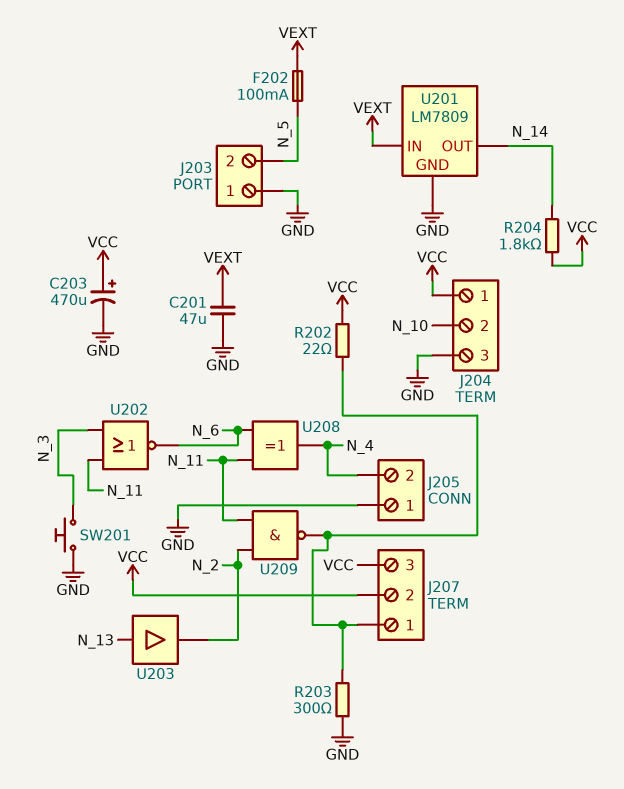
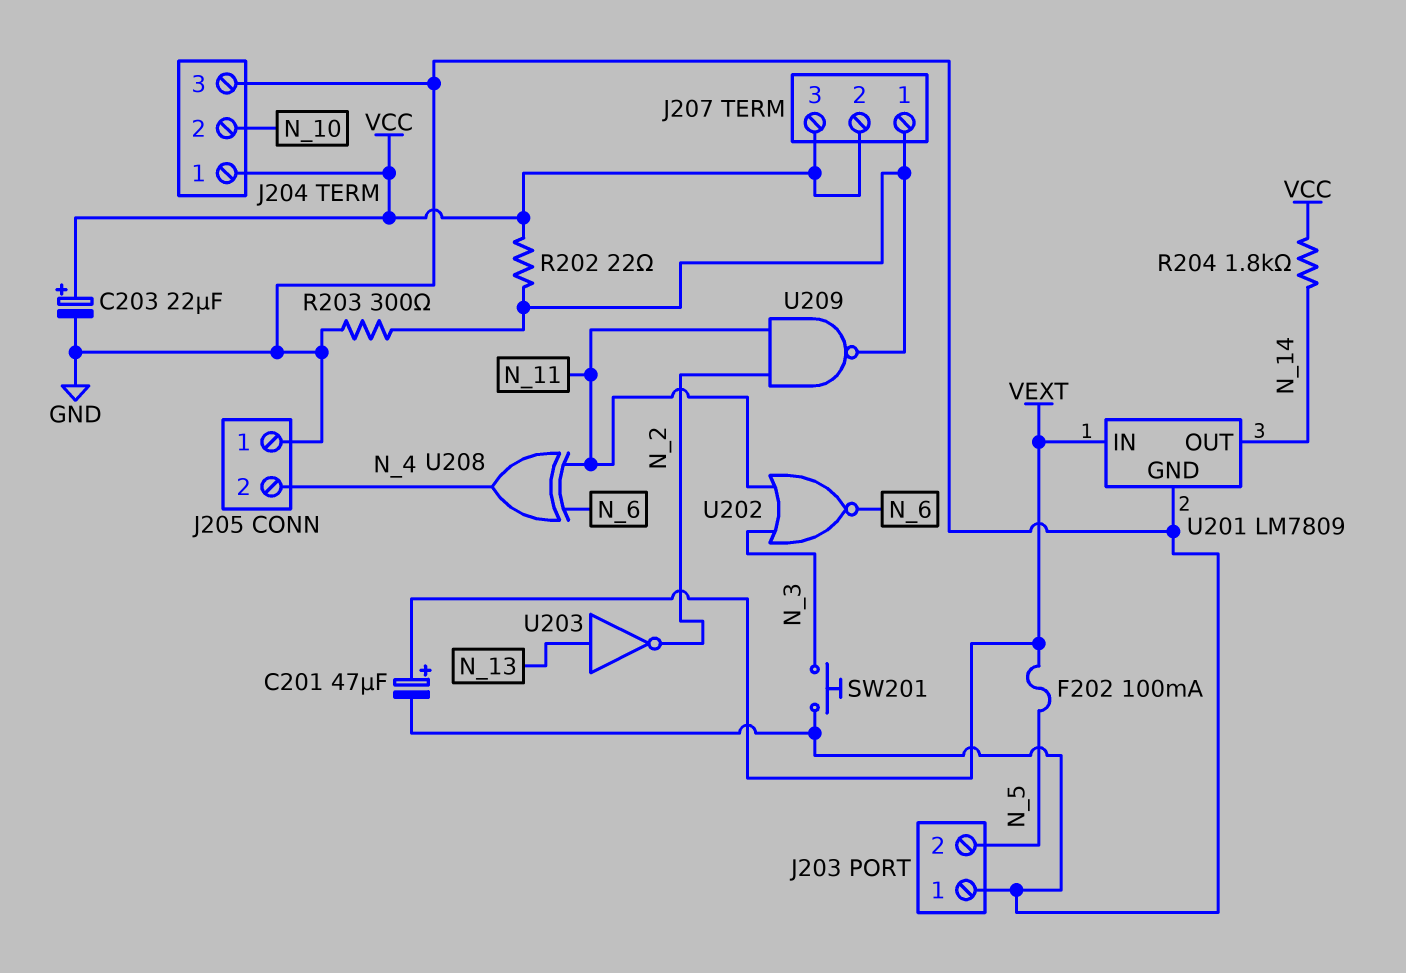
C201: 47uF (GND, VEXT) -> 47uF (plus VEXT, minus GND)
C203: 470uF (plus VCC, minus GND) -> 22uF (plus VCC, minus GND)
U203: buffer (in N_13, out N_2) -> NOT (in N_13, out N_2)

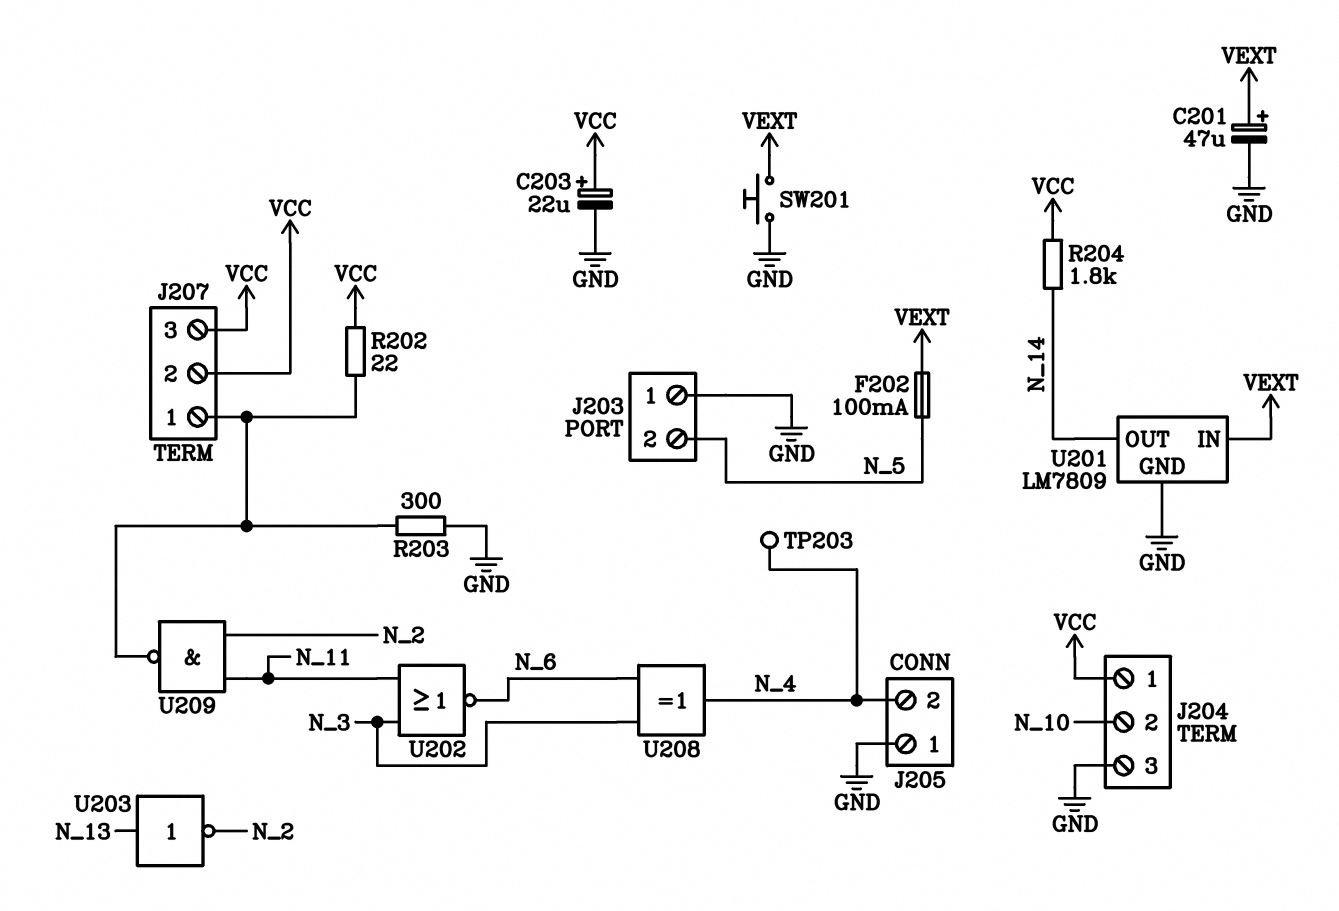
SW201: button (GND, N_3) -> button (GND, VEXT)
TP203: none -> test point (N_4)
U208: XOR (in N_6, in N_11, out N_4) -> XOR (in N_3, in N_6, out N_4)

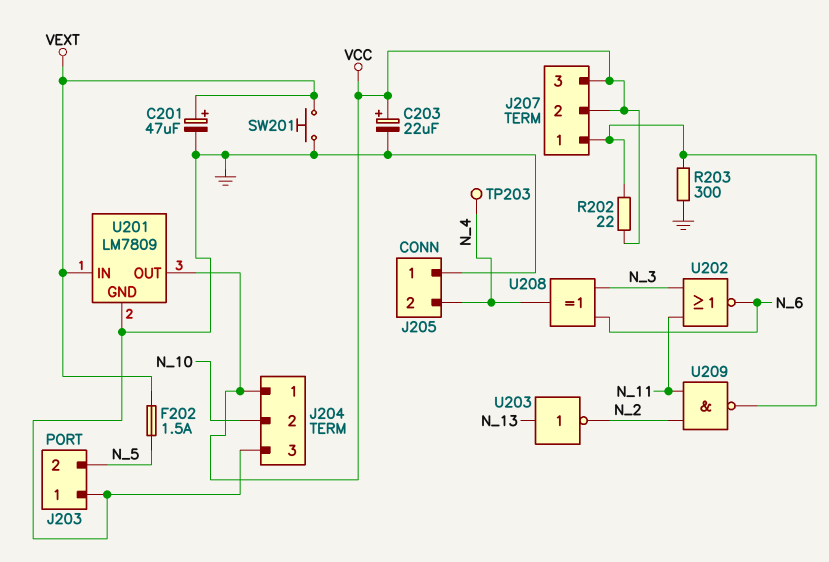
F202: 100mA (N_5, VEXT) -> 1.5A (N_5, VEXT)
R204: 1.8k (N_14, VCC) -> none
U201 pin OUT: N_14 -> VCC

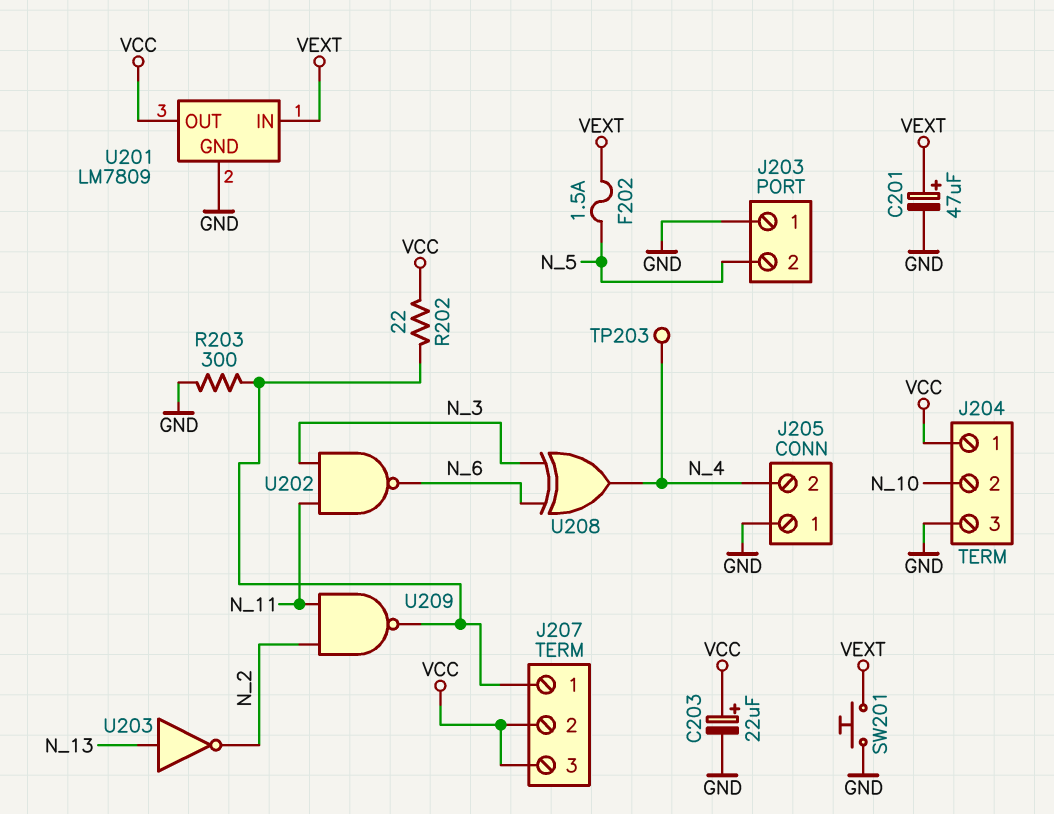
U202: NOR (in N_3, in N_11, out N_6) -> NAND (in N_3, in N_11, out N_6)

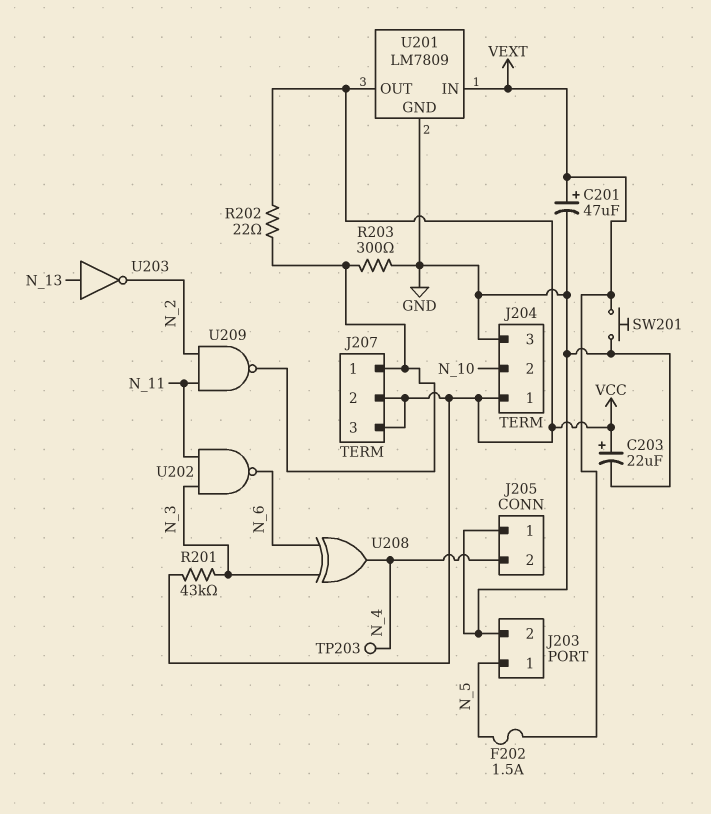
J203 pin 1: GND -> N_5
J203 pin 2: N_5 -> GND
R201: none -> 43k (N_3, VCC)

